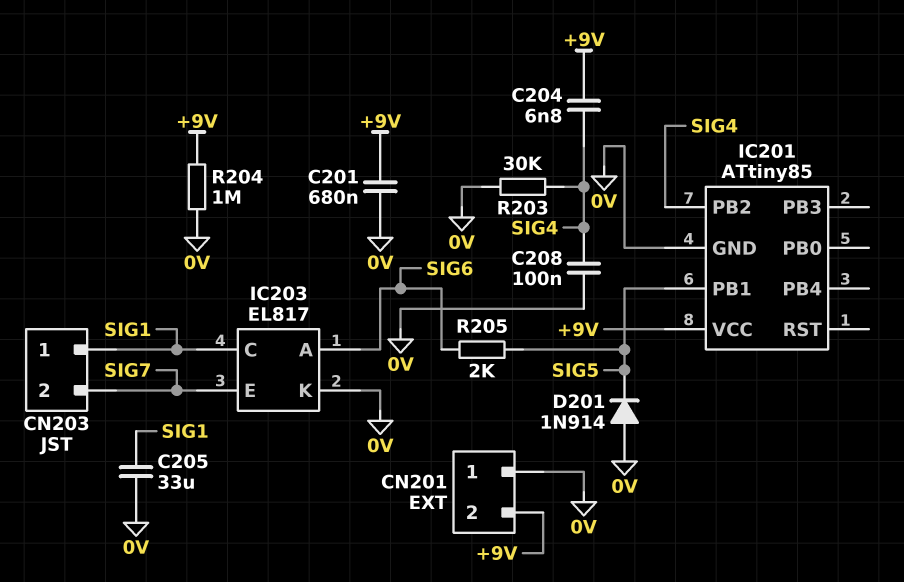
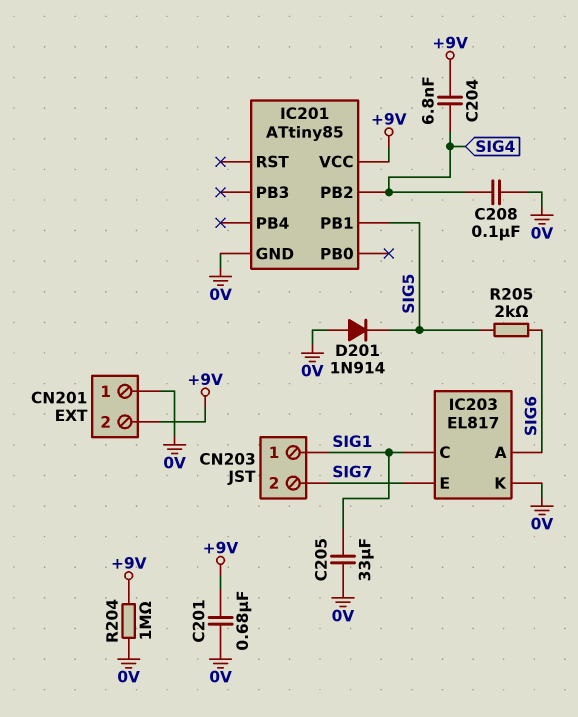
R203: 30k (0V, SIG4) -> none

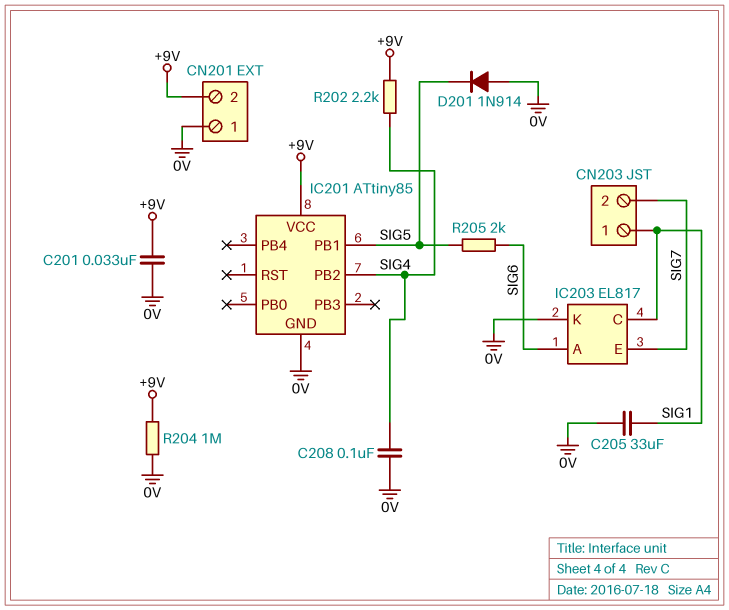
C201: 680nF (+9V, 0V) -> 33nF (+9V, 0V)
C204: 6.8nF (+9V, SIG4) -> none
R202: none -> 2.2k (+9V, SIG4)

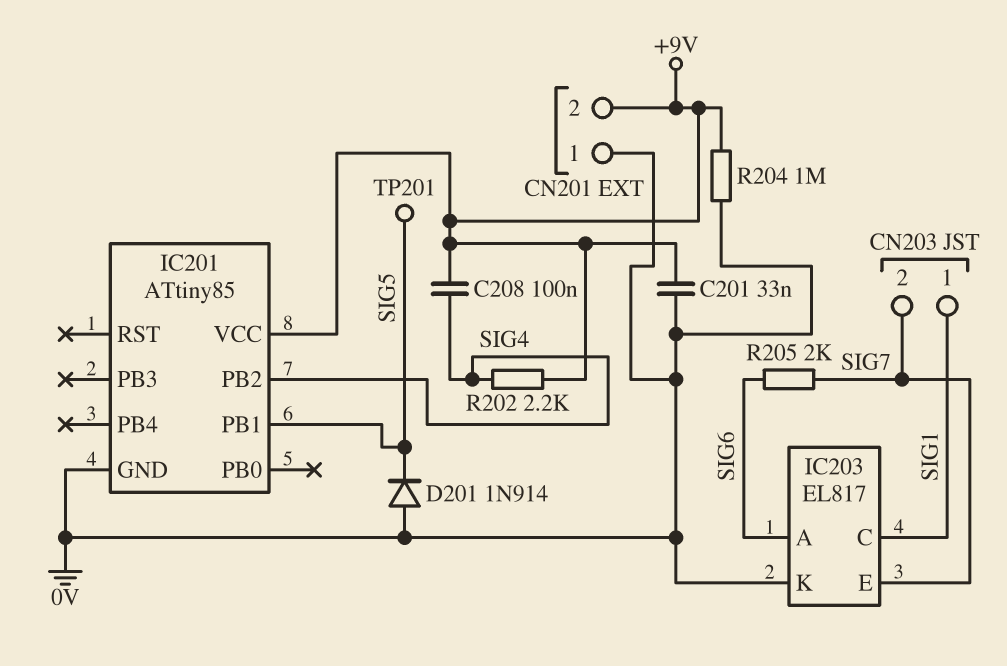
C205: 33uF (0V, SIG1) -> none
C208: 100nF (0V, SIG4) -> 100nF (+9V, SIG4)
R205: 2k (SIG5, SIG6) -> 2k (SIG6, SIG7)
TP201: none -> test point (SIG5)

